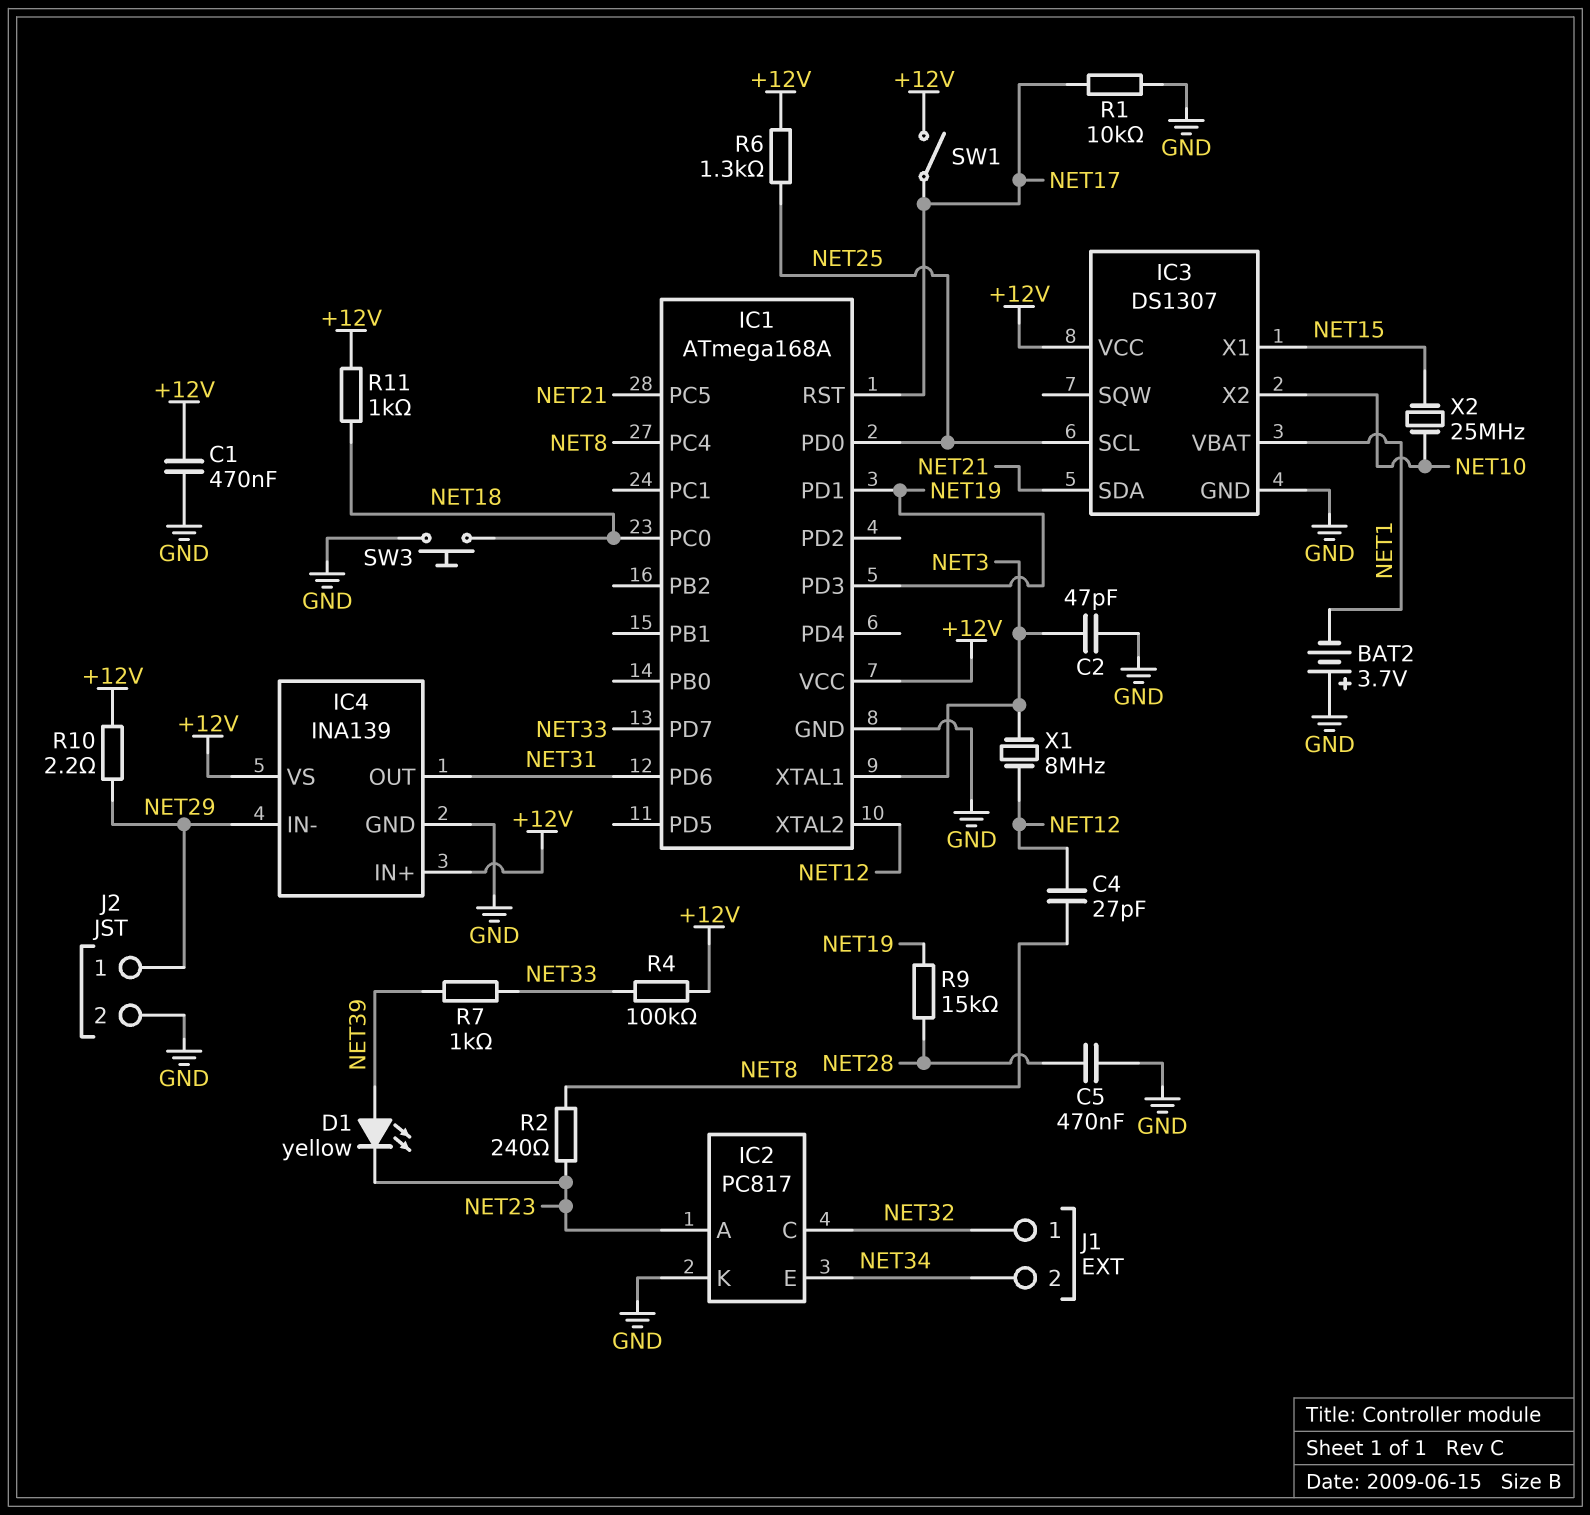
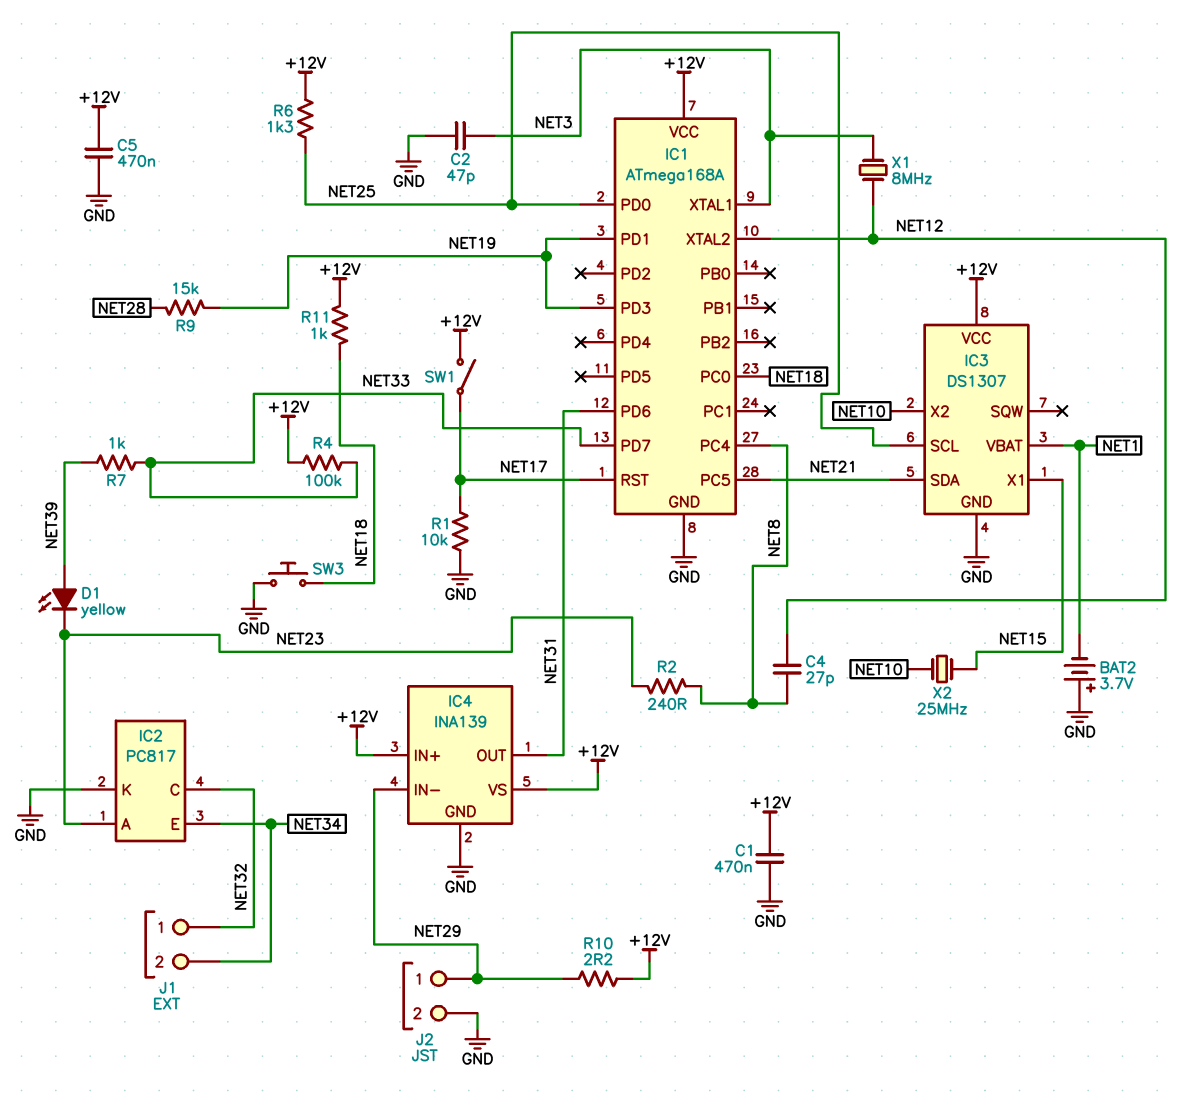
C5: 470nF (GND, NET28) -> 470nF (+12V, GND)

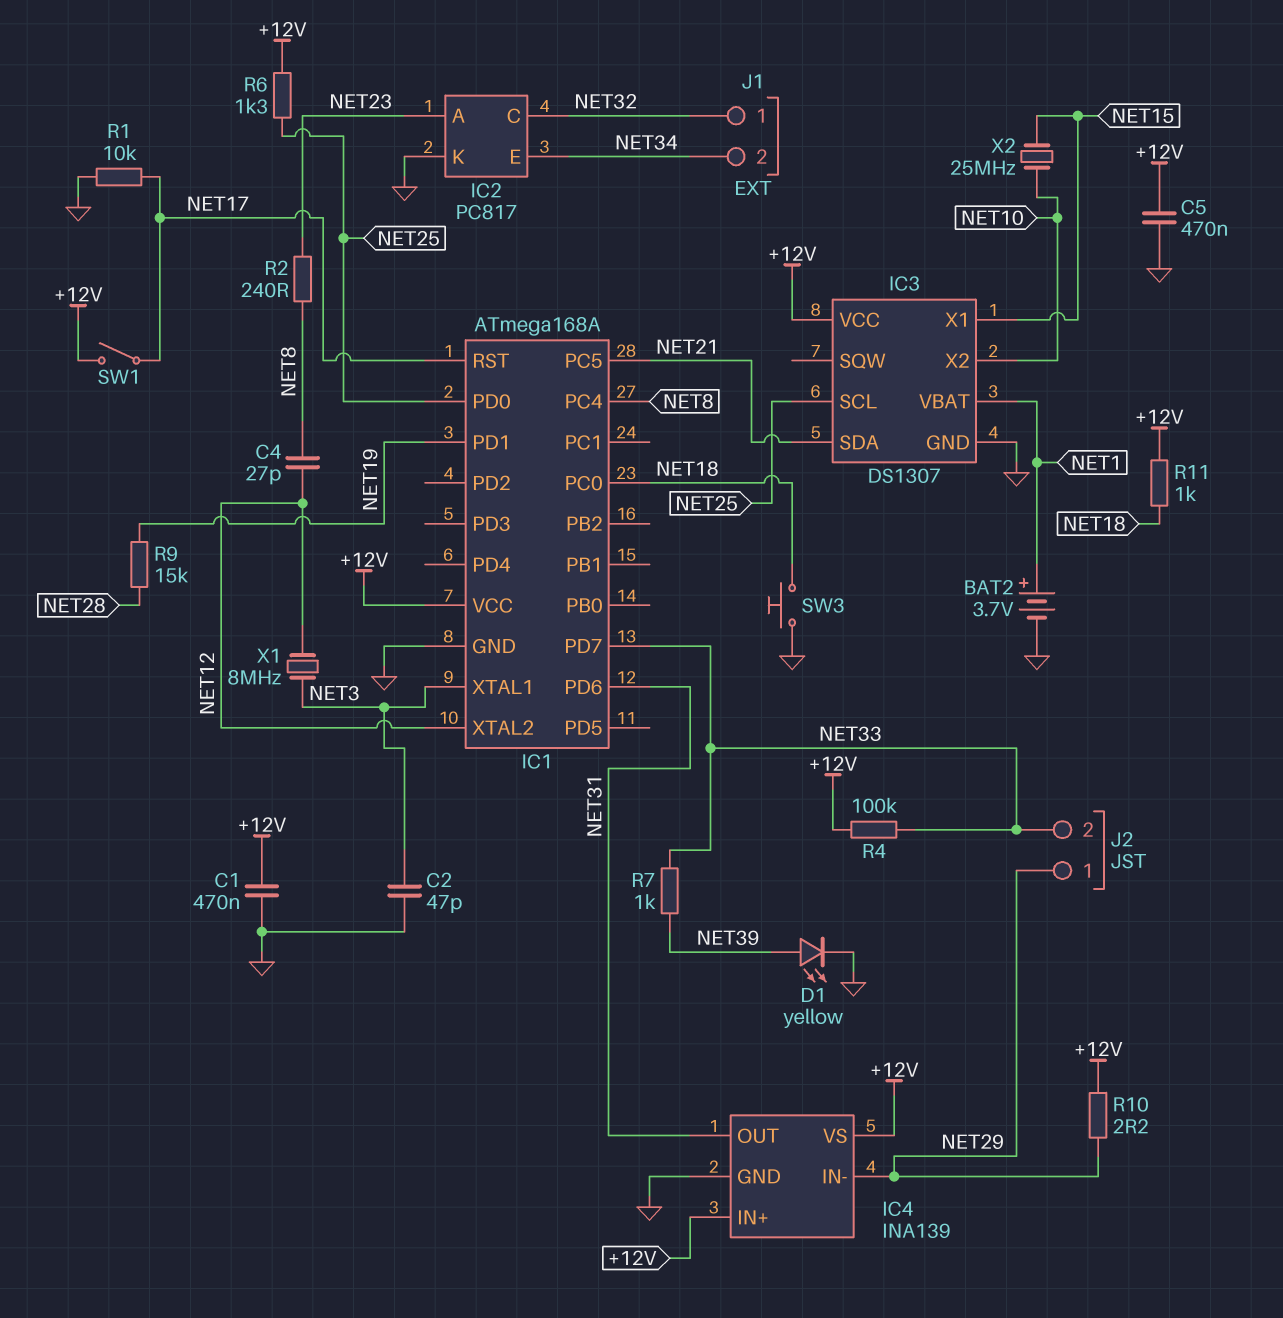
BAT2: 3.7V (plus GND, minus NET1) -> 3.7V (plus NET1, minus GND)
D1: LED yellow (A NET39, K NET23) -> LED yellow (A NET39, K GND)
IC1 pin PD3: NET19 -> none
J2 pin 2: GND -> NET33

